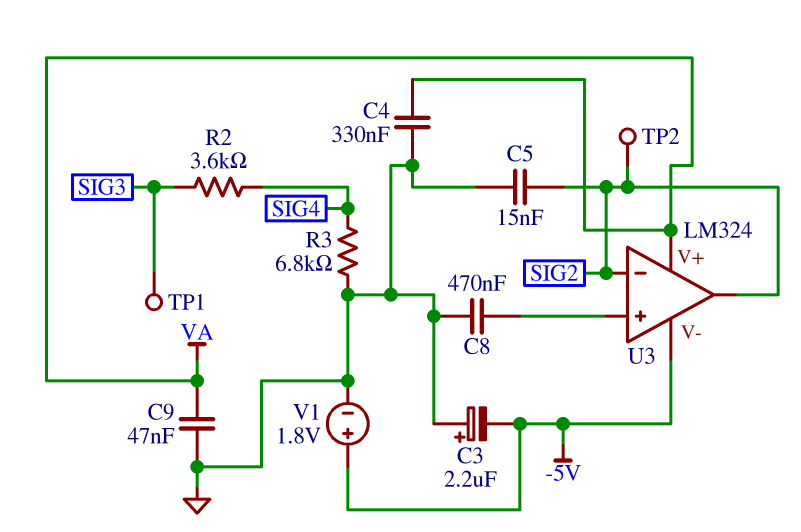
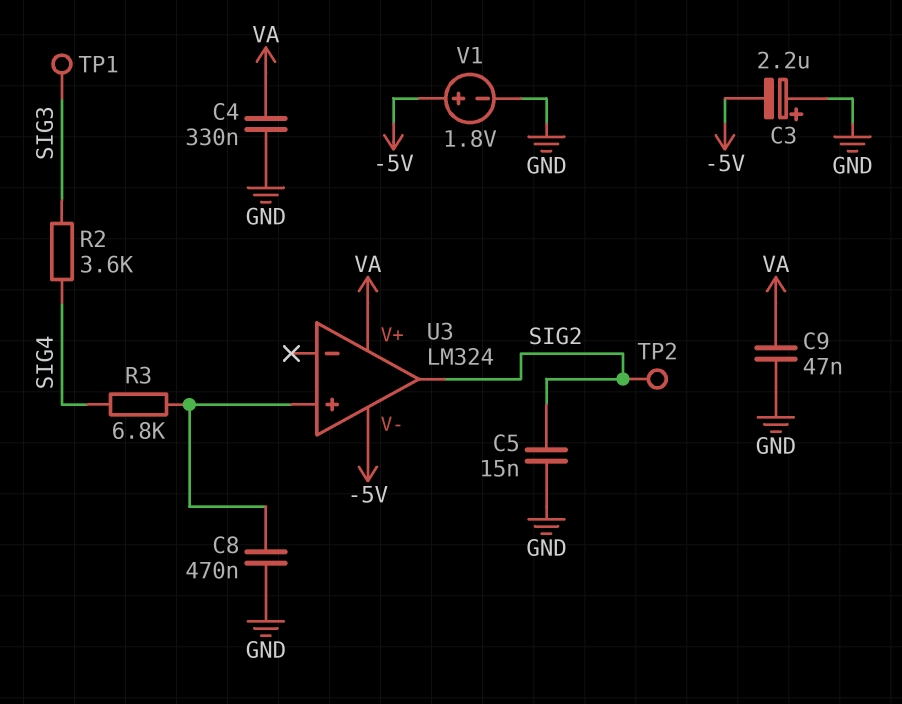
R3: 6.8k (GND, SIG4) -> 6.8k (SIG4, U3/in+)
U3 pin in-: SIG2 -> none

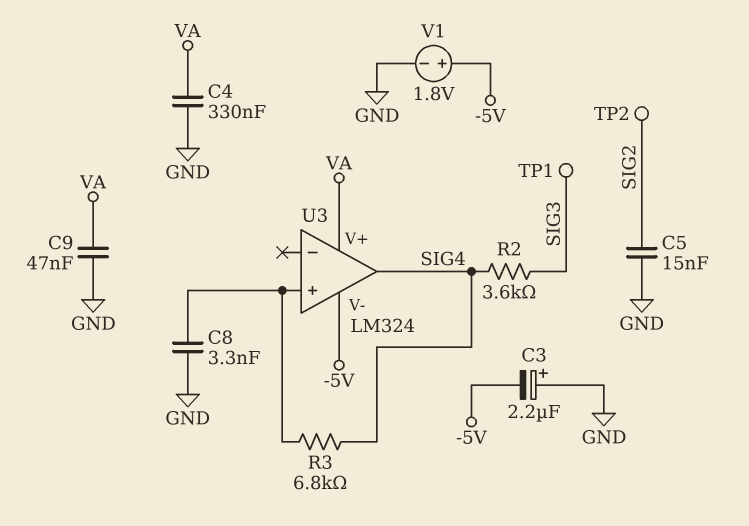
C8: 470nF (GND, U3/in+) -> 3.3nF (GND, U3/in+)
U3 pin out: SIG2 -> SIG4

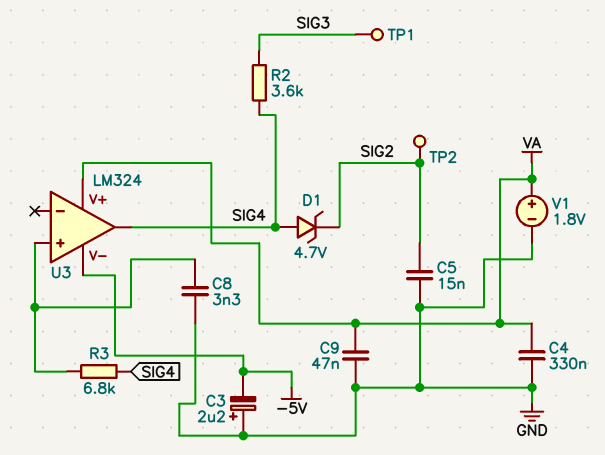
D1: none -> zener 4.7V (A SIG4, K SIG2)
V1: 1.8V (plus -5V, minus GND) -> 1.8V (plus VA, minus GND)

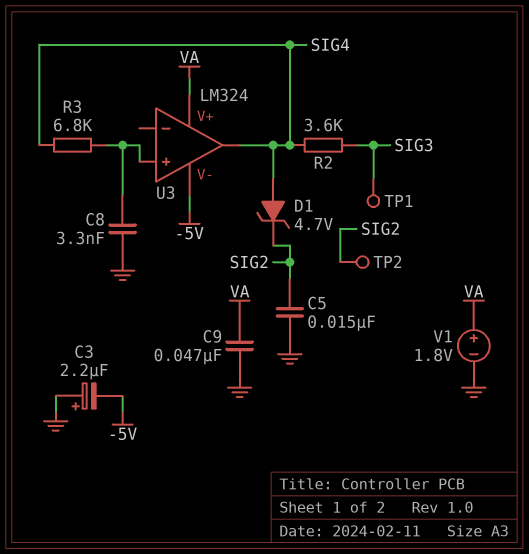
C4: 330nF (GND, VA) -> none

